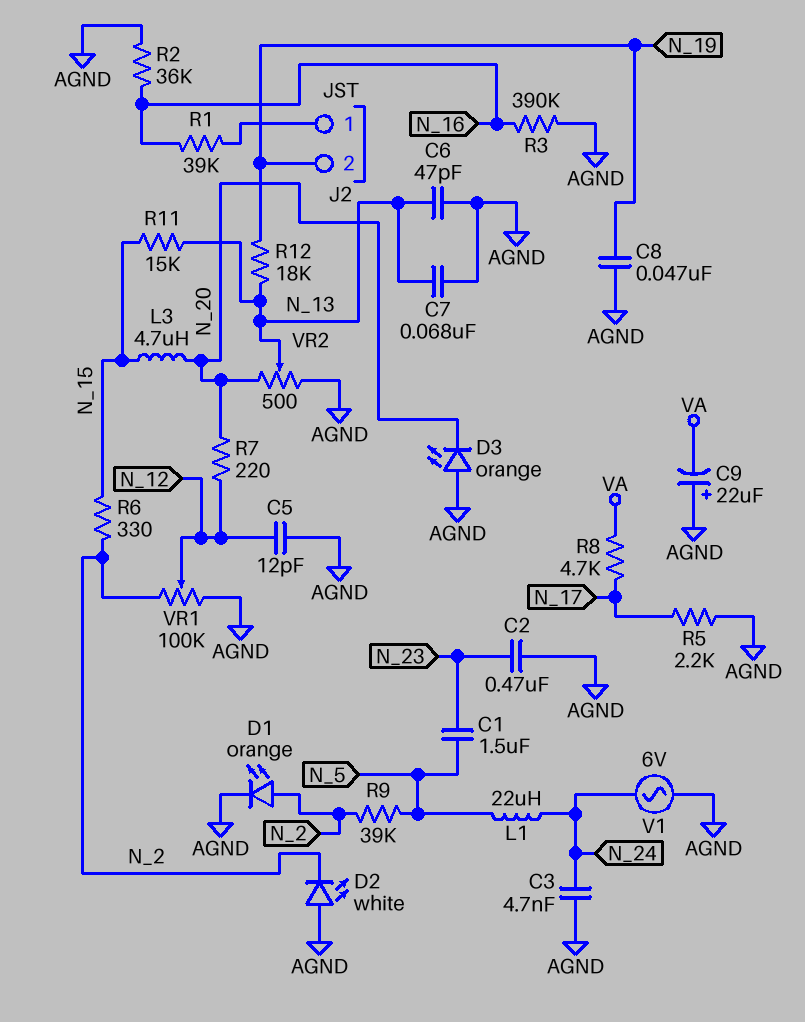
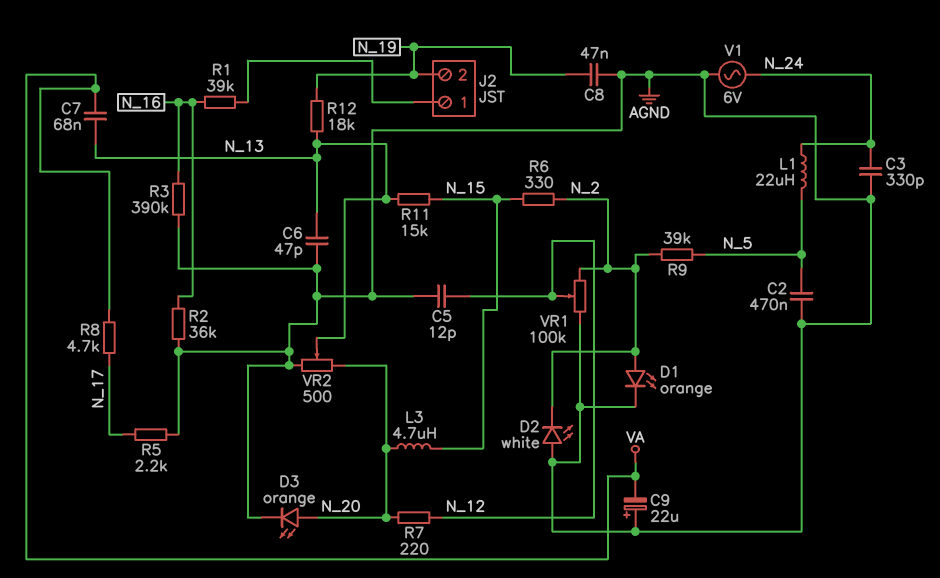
C1: 1.5uF (N_5, N_23) -> none
C2: 470nF (AGND, N_23) -> 470nF (AGND, N_5)
C3: 4.7nF (AGND, N_24) -> 330pF (AGND, N_24)
C7: 68nF (AGND, N_13) -> 68nF (N_13, VA)
D3: LED orange (A AGND, K N_20) -> LED orange (A N_20, K AGND)

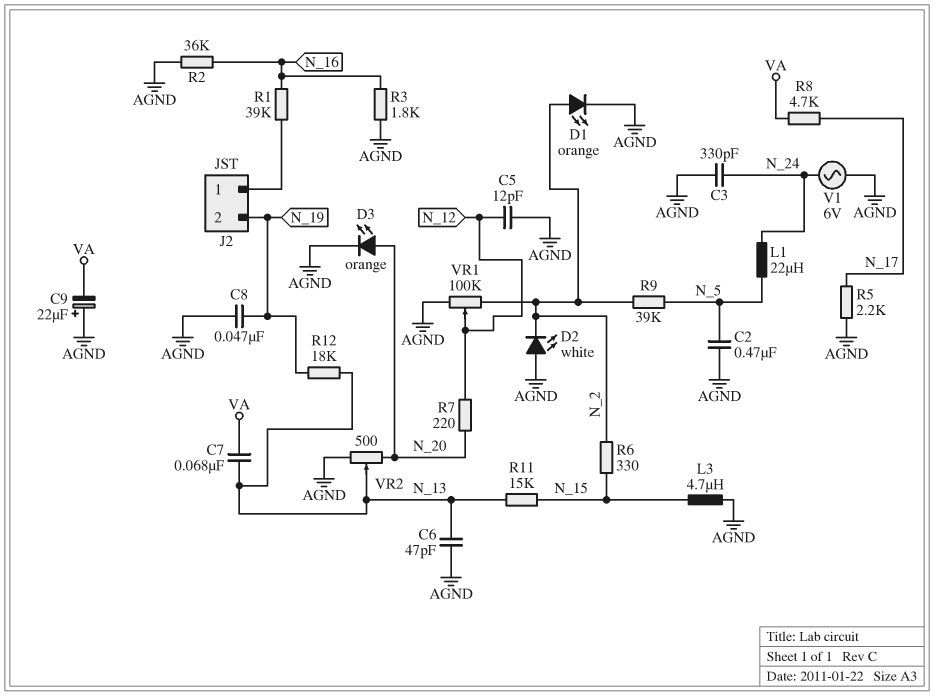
L3: 4.7uH (N_15, N_20) -> 4.7uH (AGND, N_15)
R3: 390k (AGND, N_16) -> 1.8k (AGND, N_16)

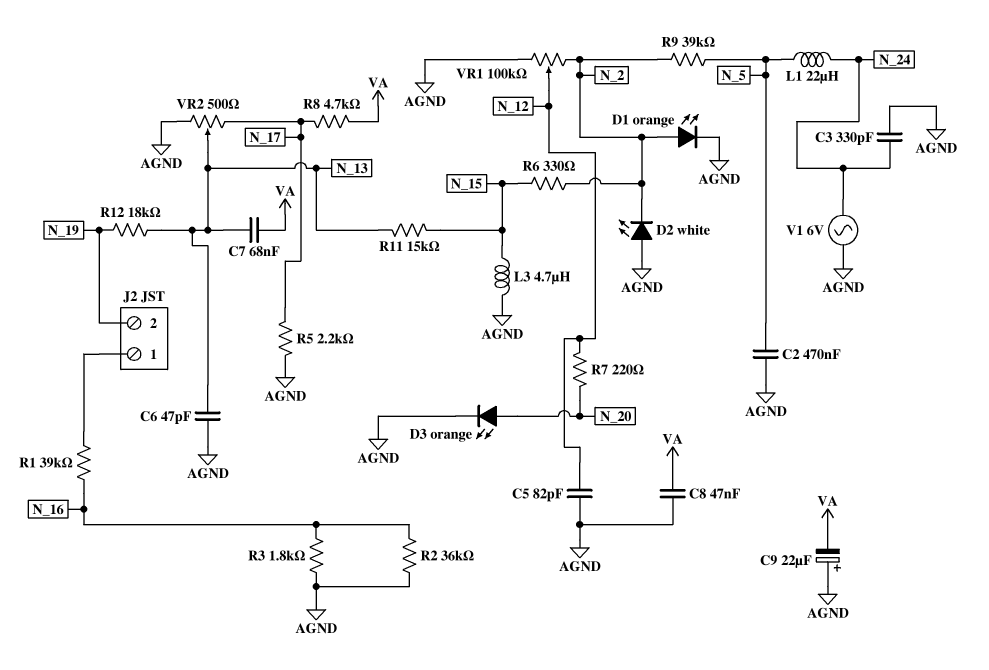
C5: 12pF (AGND, N_12) -> 82pF (AGND, N_12)
C8: 47nF (AGND, N_19) -> 47nF (AGND, VA)
VR2: 500 (AGND, N_20, wiper N_13) -> 500 (AGND, N_17, wiper N_13)

